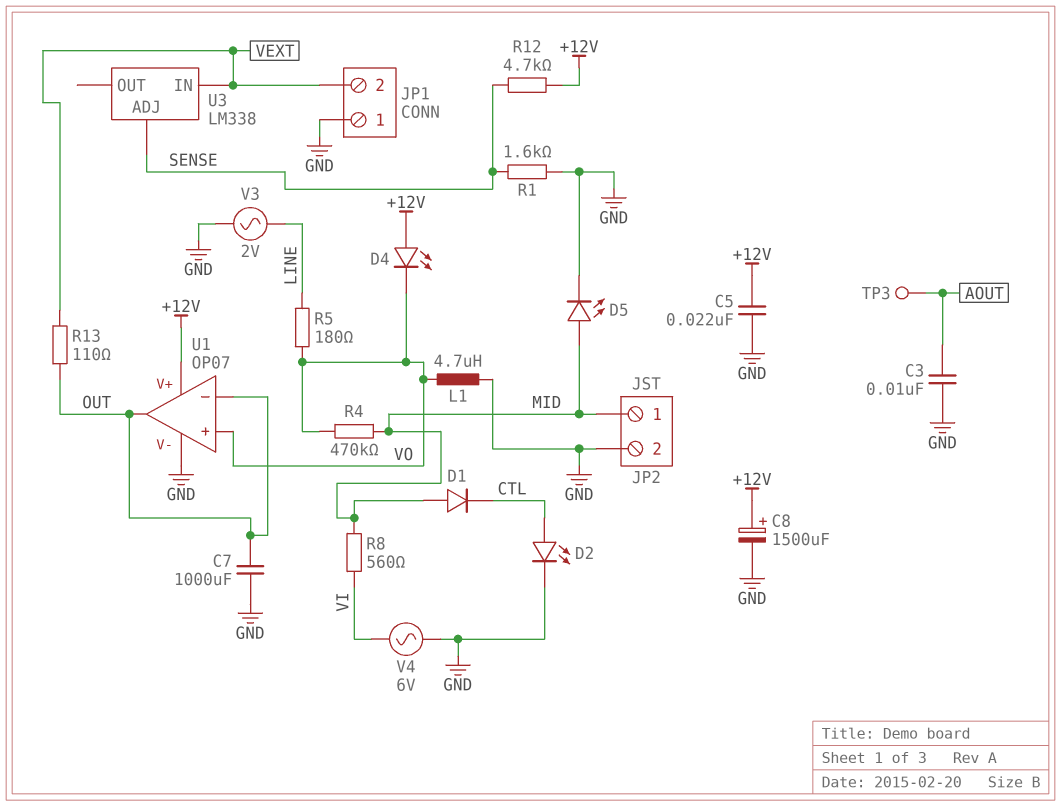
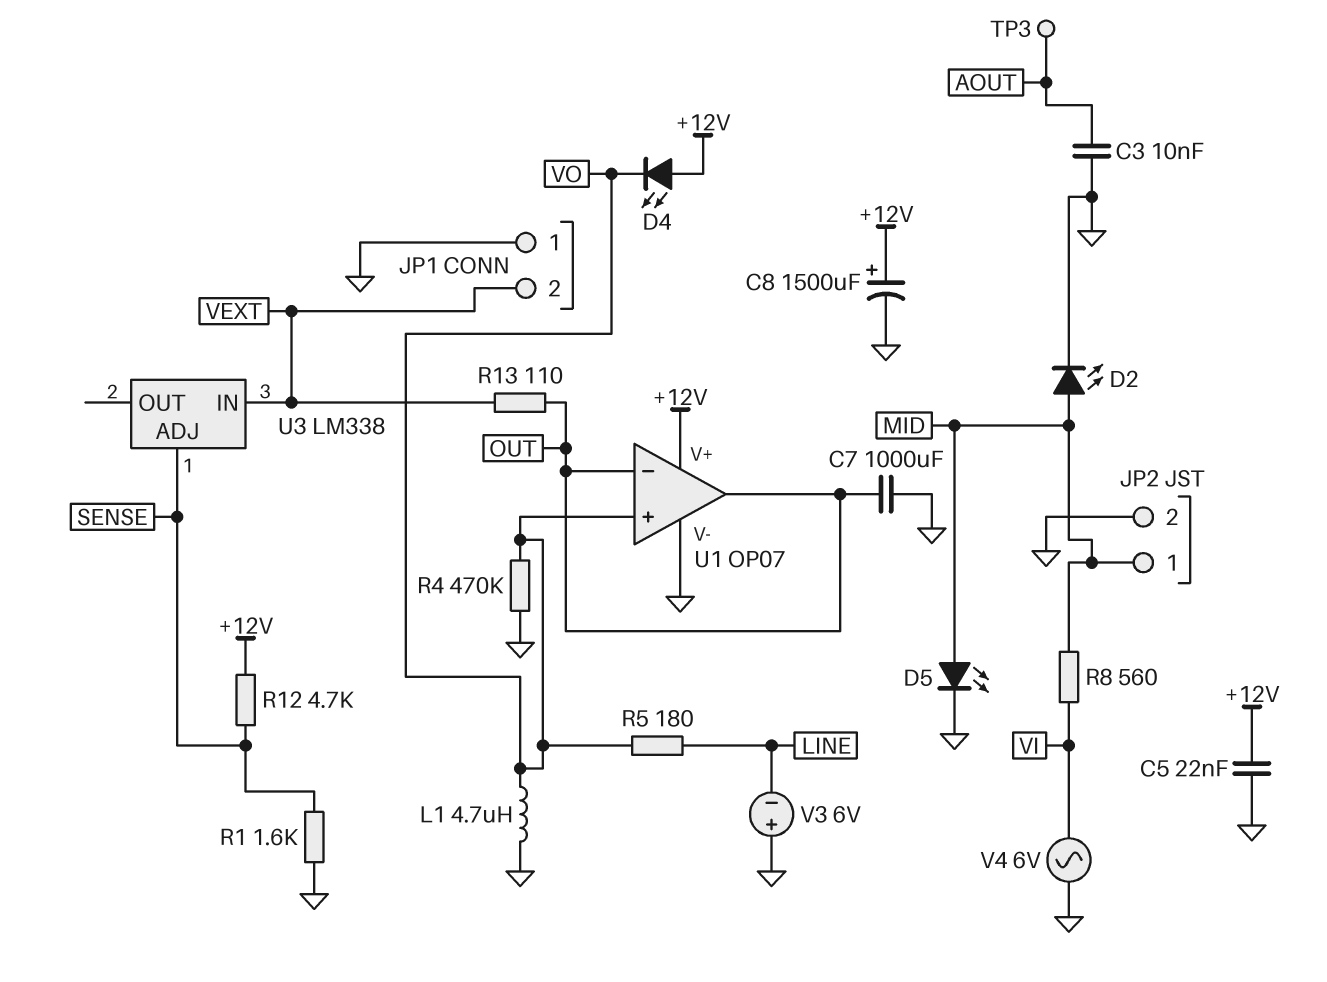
D1: diode (A MID, K CTL) -> none
D2: LED (A CTL, K GND) -> LED (A MID, K GND)
R4: 470k (MID, VO) -> 470k (GND, VO)
V3: AC 2V (GND, LINE) -> 6V (plus GND, minus LINE)

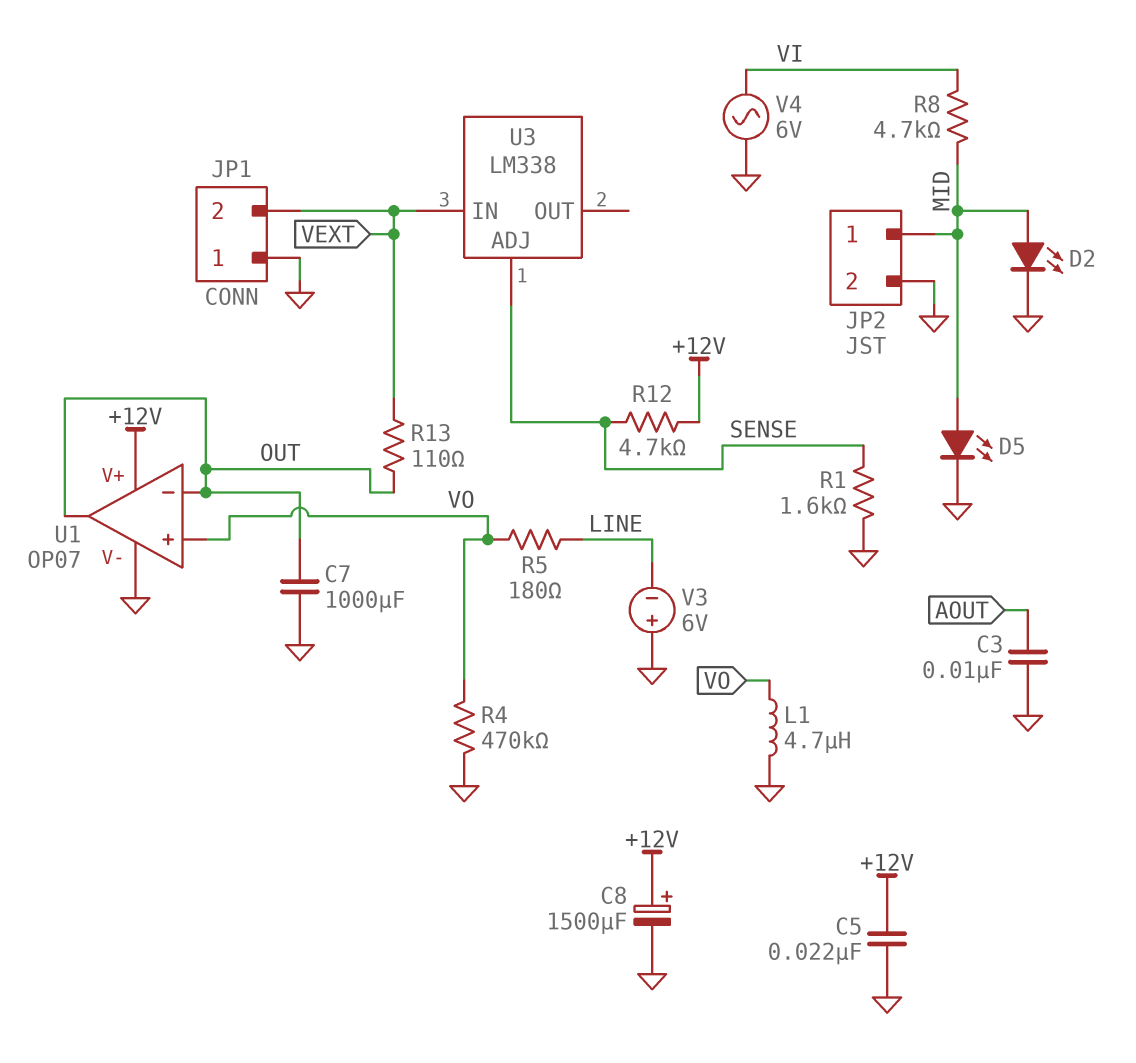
D4: LED (A +12V, K VO) -> none
R8: 560 (MID, VI) -> 4.7k (MID, VI)
TP3: test point (AOUT) -> none

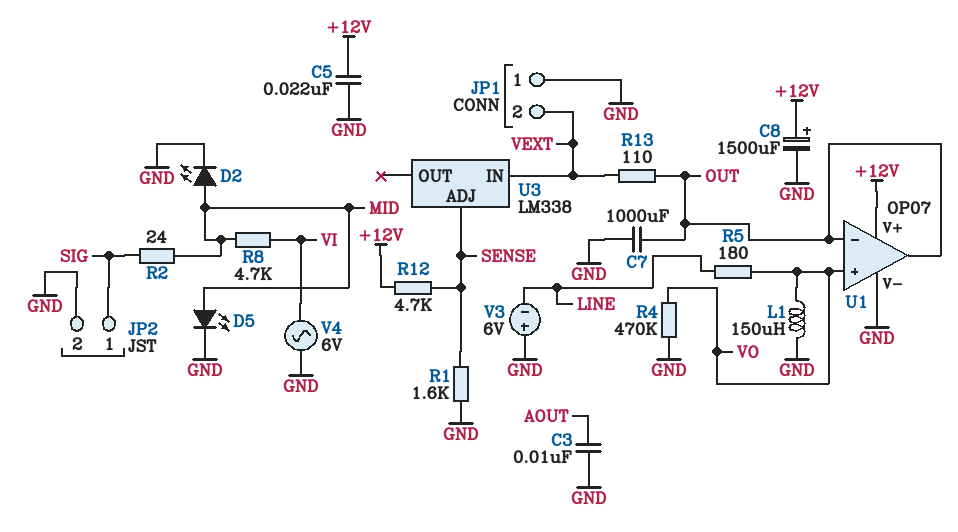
JP2 pin 1: MID -> SIG
L1: 4.7uH (GND, VO) -> 150uH (GND, VO)
R2: none -> 24 (MID, SIG)

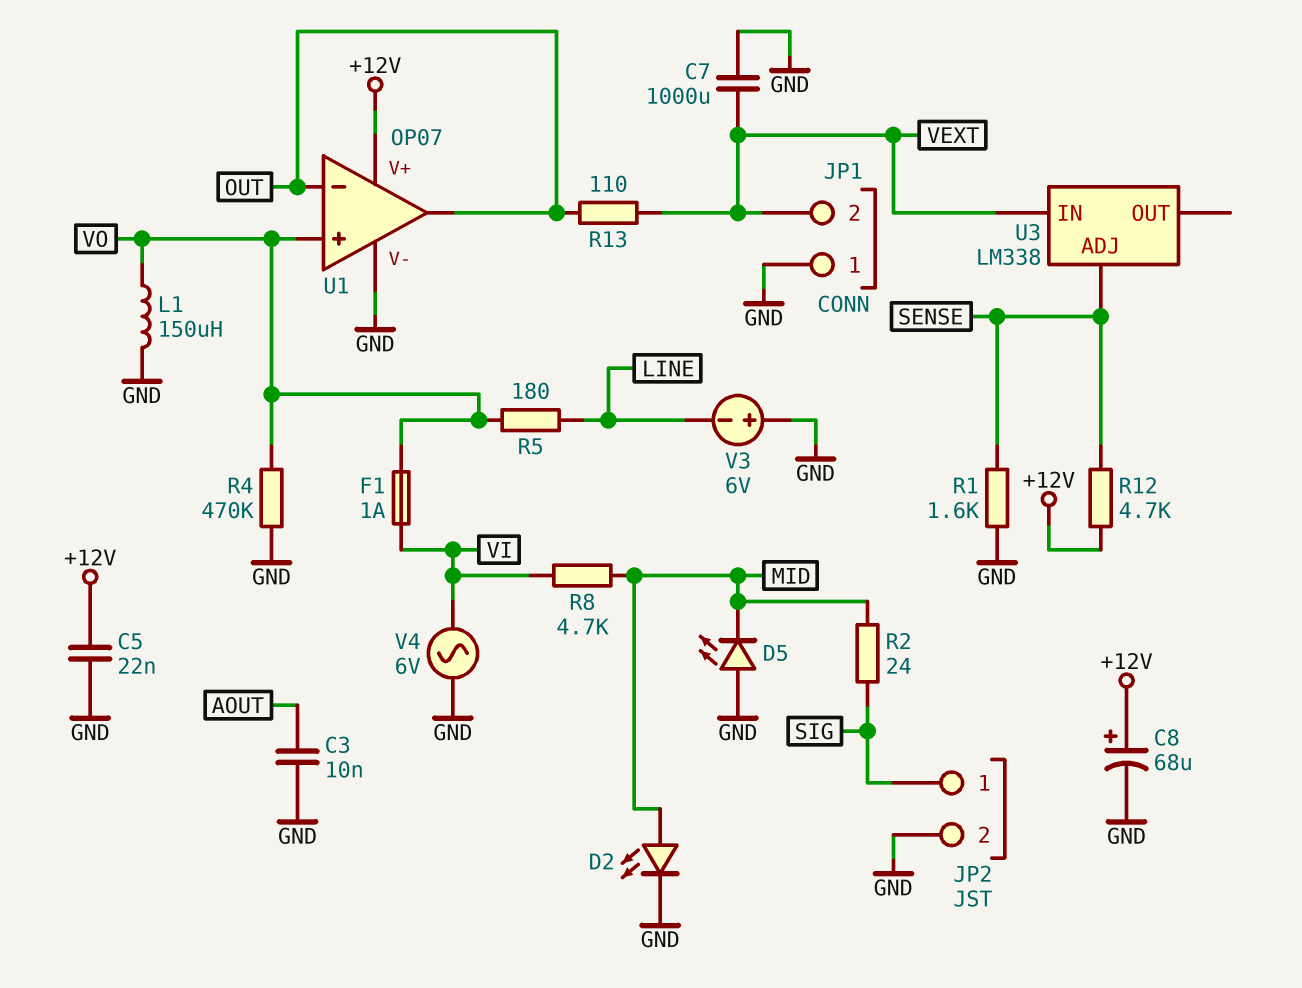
C7: 1000uF (GND, OUT) -> 1000uF (GND, VEXT)
C8: 1500uF (plus +12V, minus GND) -> 68uF (plus +12V, minus GND)
D5: LED (A MID, K GND) -> LED (A GND, K MID)
F1: none -> 1A (VI, VO)

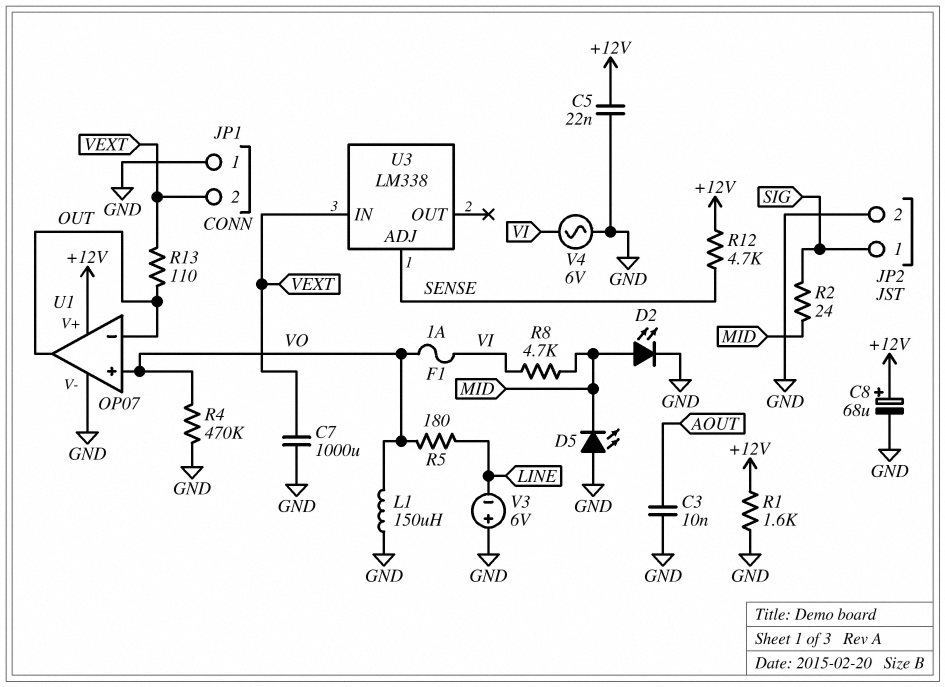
R1: 1.6k (GND, SENSE) -> 1.6k (+12V, GND)

